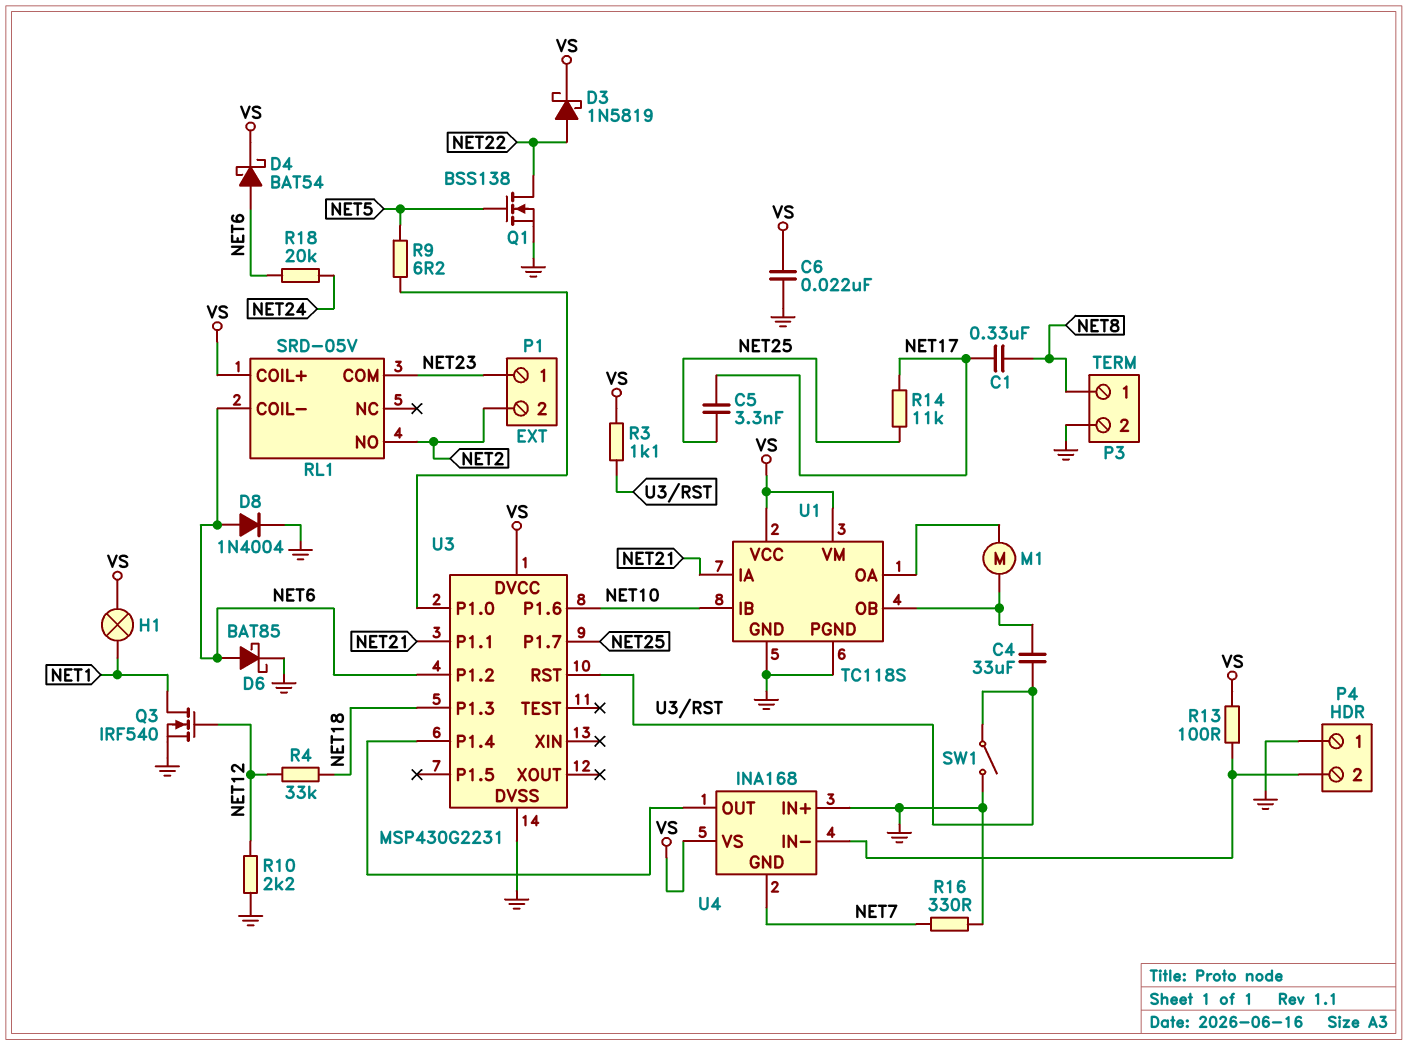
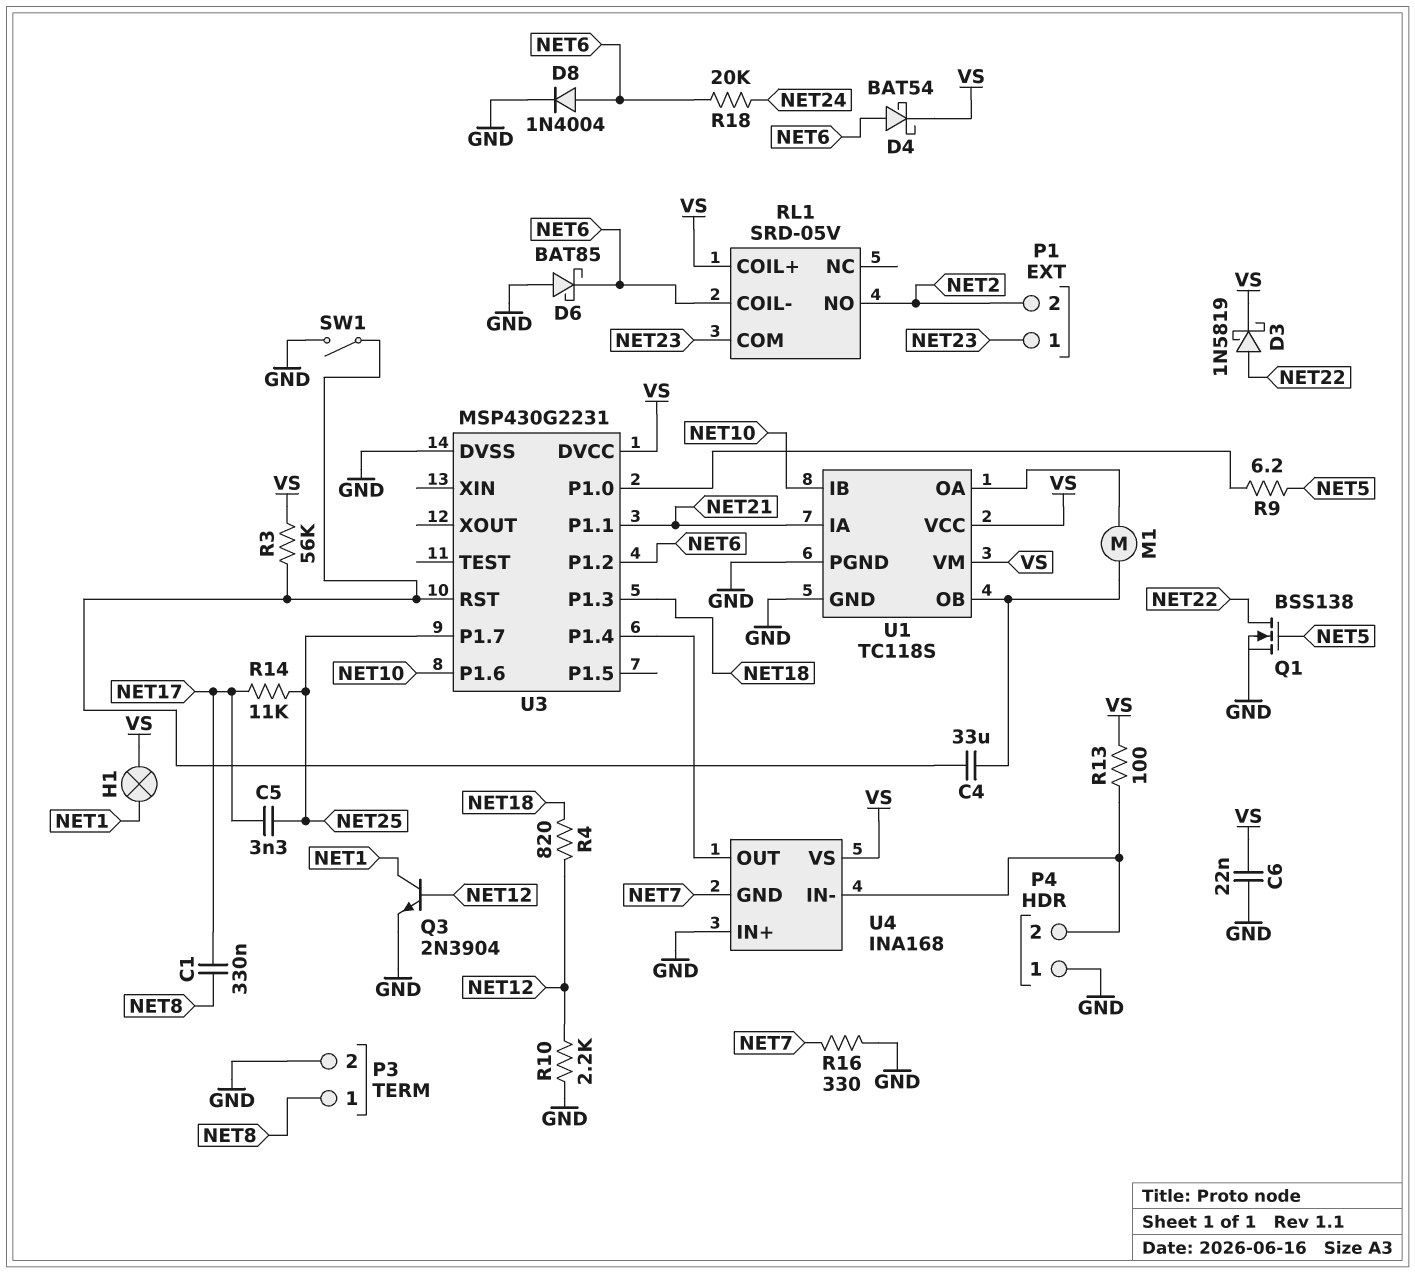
D6: schottky BAT85 (A NET6, K GND) -> schottky BAT85 (A GND, K NET6)
Q3: NMOS IRF540 (G NET12, D NET1, S GND) -> NPN 2N3904 (B NET12, C NET1, E GND)
R3: 1.1k (U3/RST, VS) -> 56k (U3/RST, VS)
R4: 33k (NET12, NET18) -> 820 (NET12, NET18)

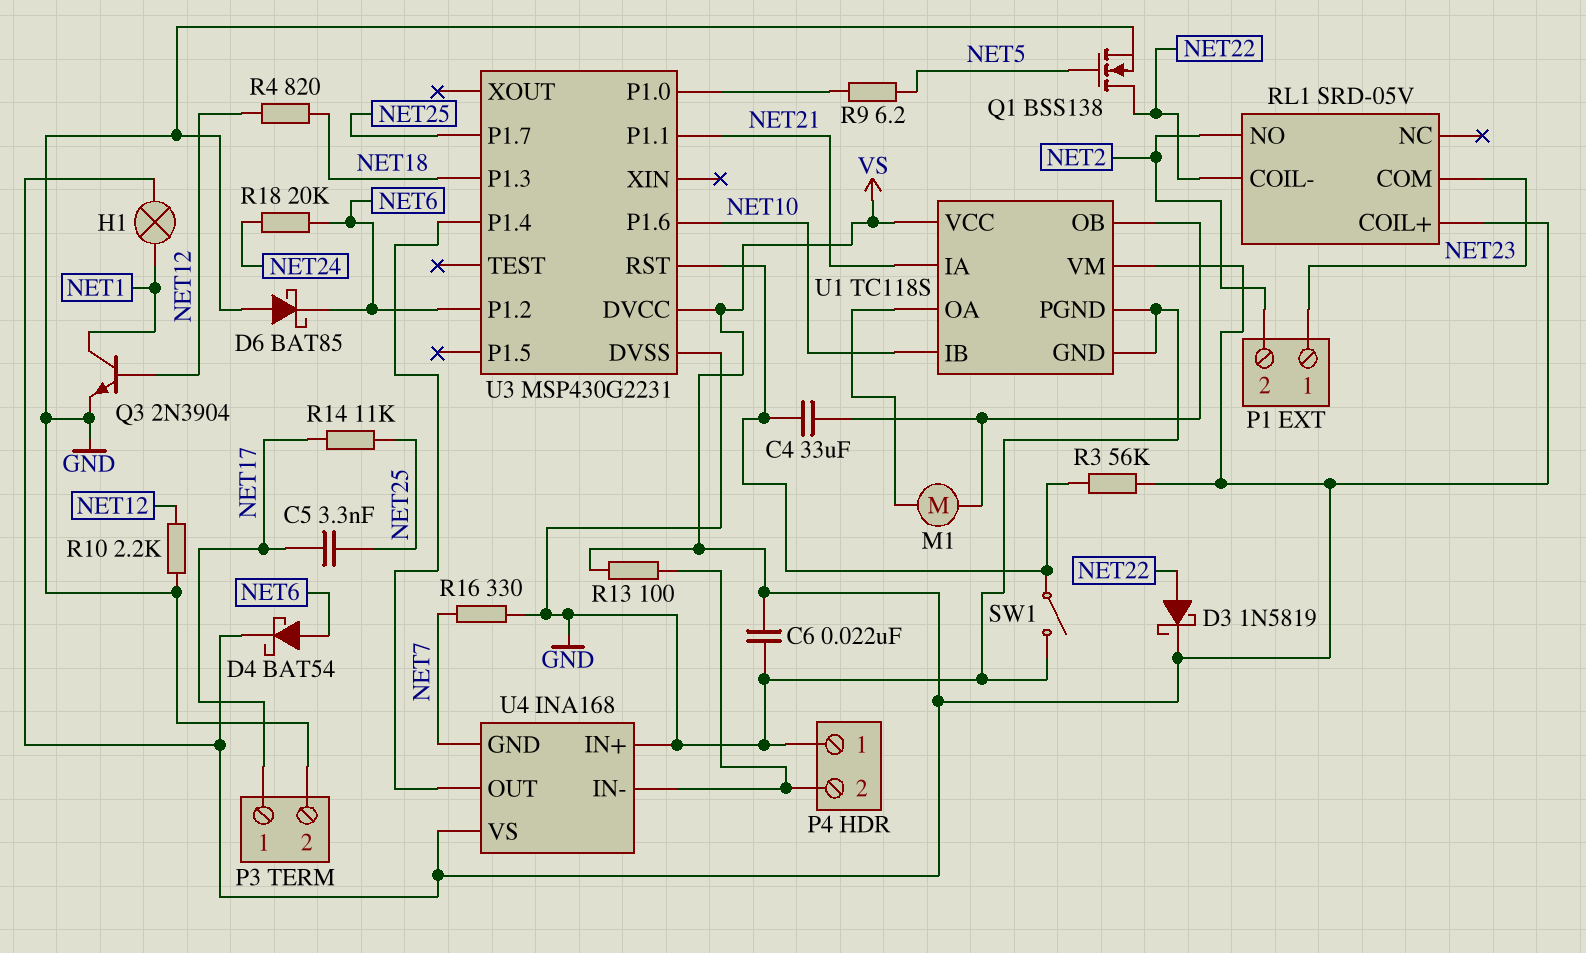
C1: 330nF (NET8, NET17) -> none
D8: diode 1N4004 (A NET6, K GND) -> none
P3 pin 1: NET8 -> NET17
RL1 pin COIL-: NET6 -> NET22

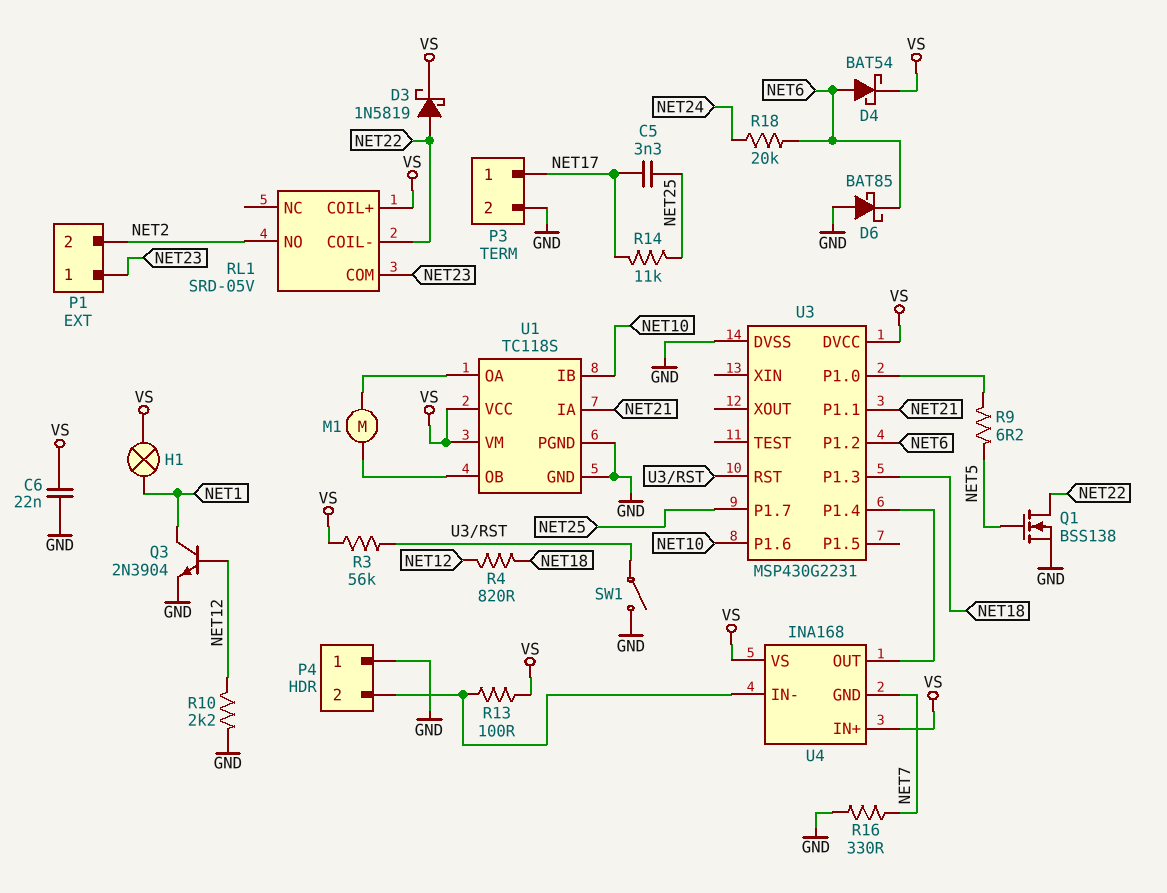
C4: 33uF (U1/OB, U3/RST) -> none
U4 pin IN+: GND -> VS

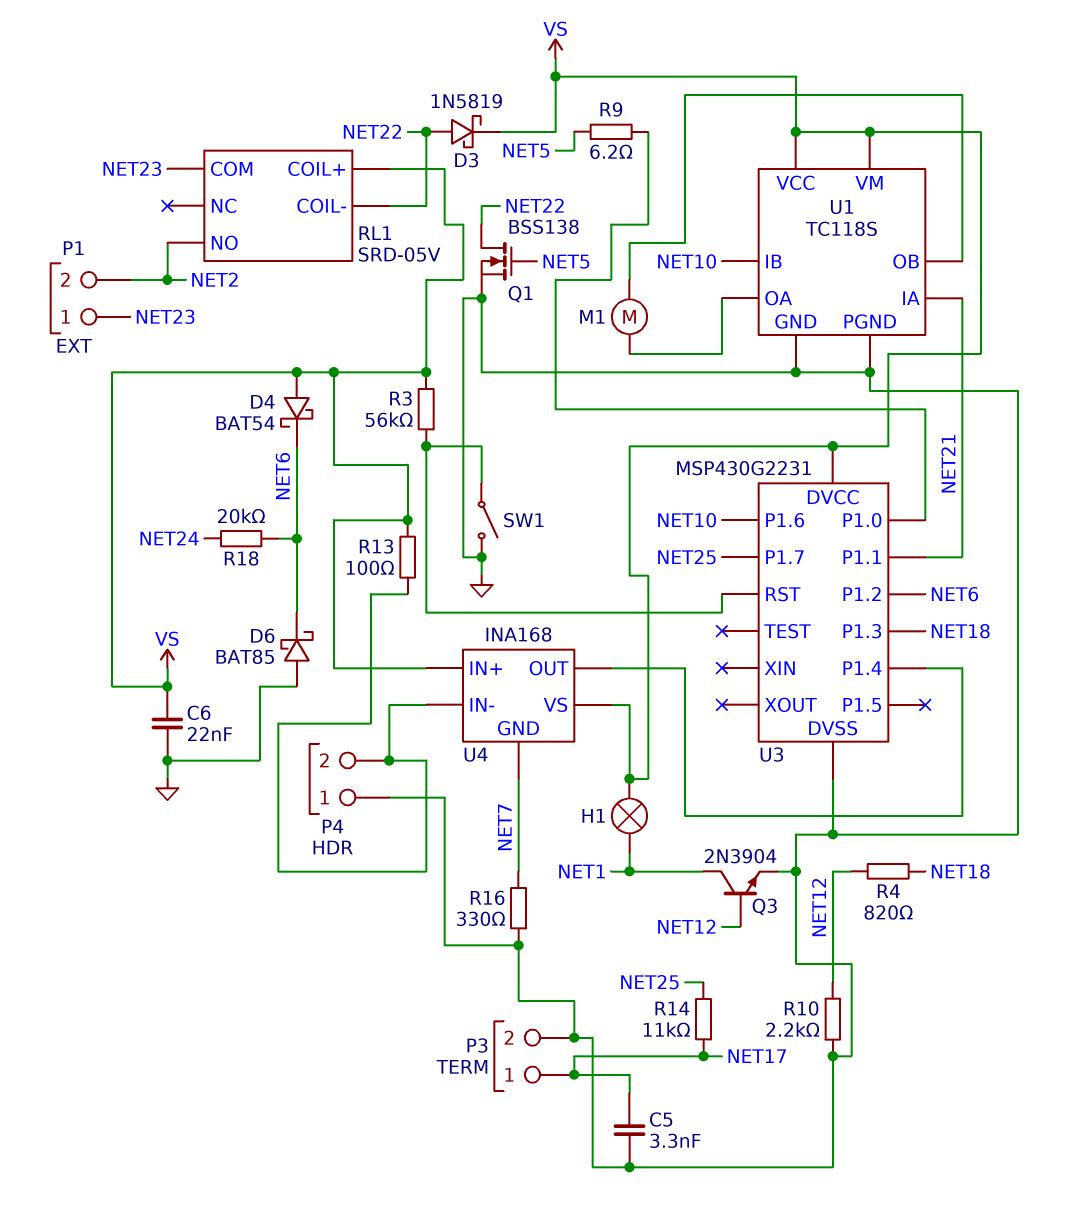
C5: 3.3nF (NET17, NET25) -> 3.3nF (GND, NET17)
D4: schottky BAT54 (A NET6, K VS) -> schottky BAT54 (A VS, K NET6)

